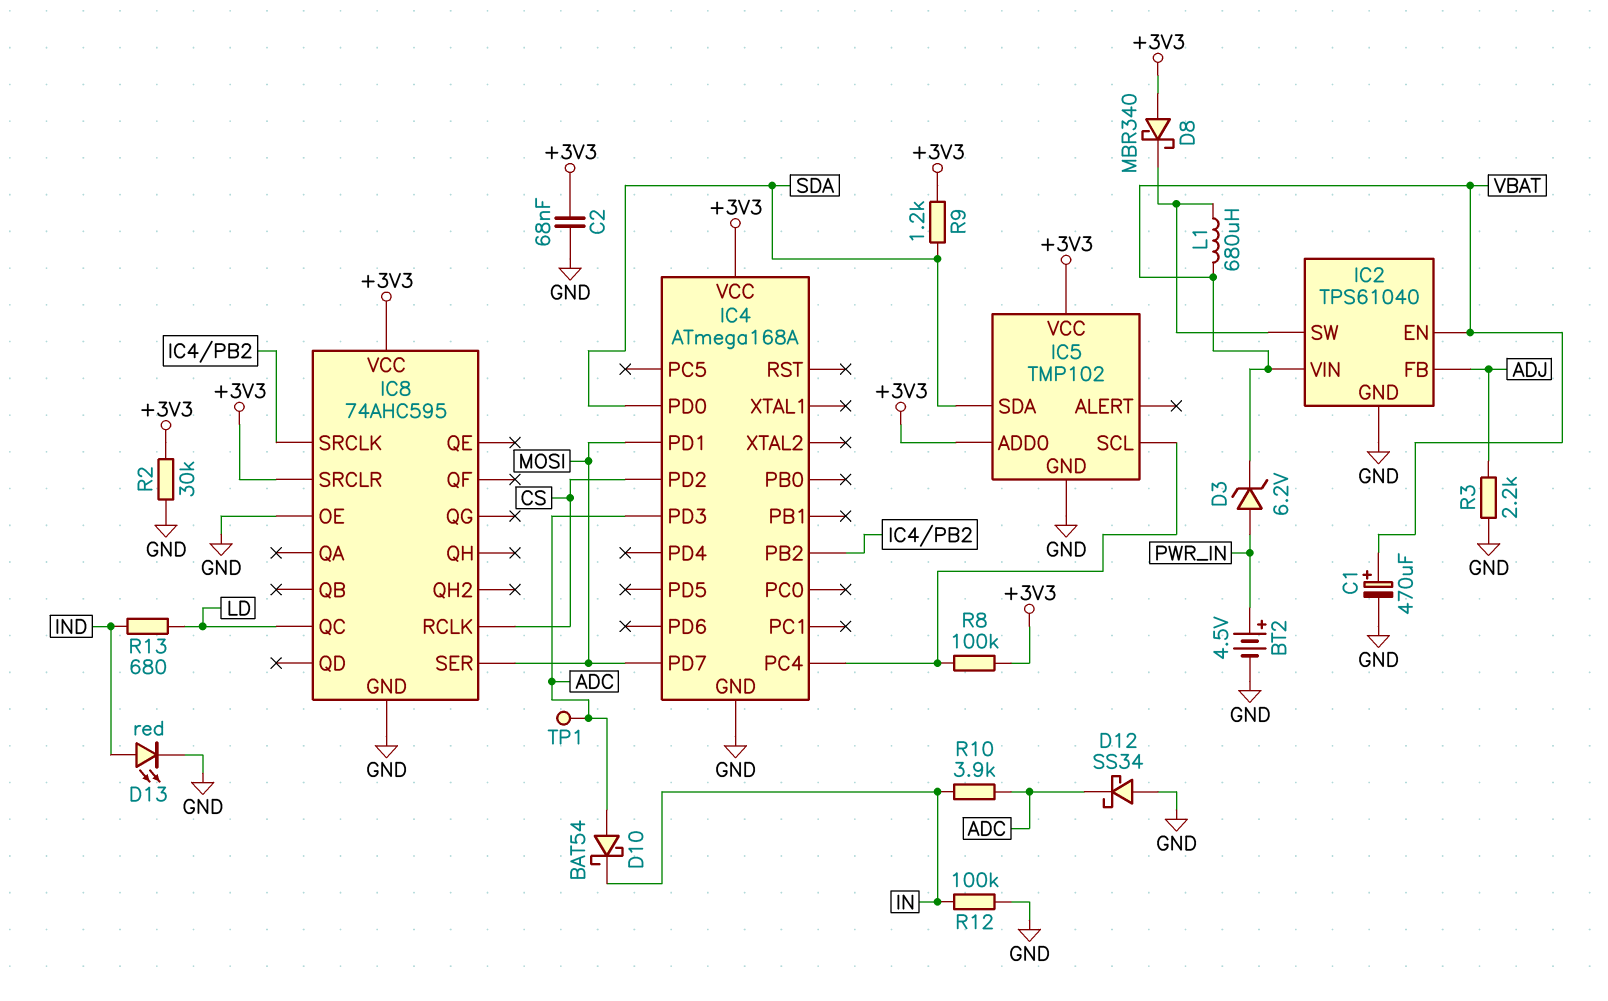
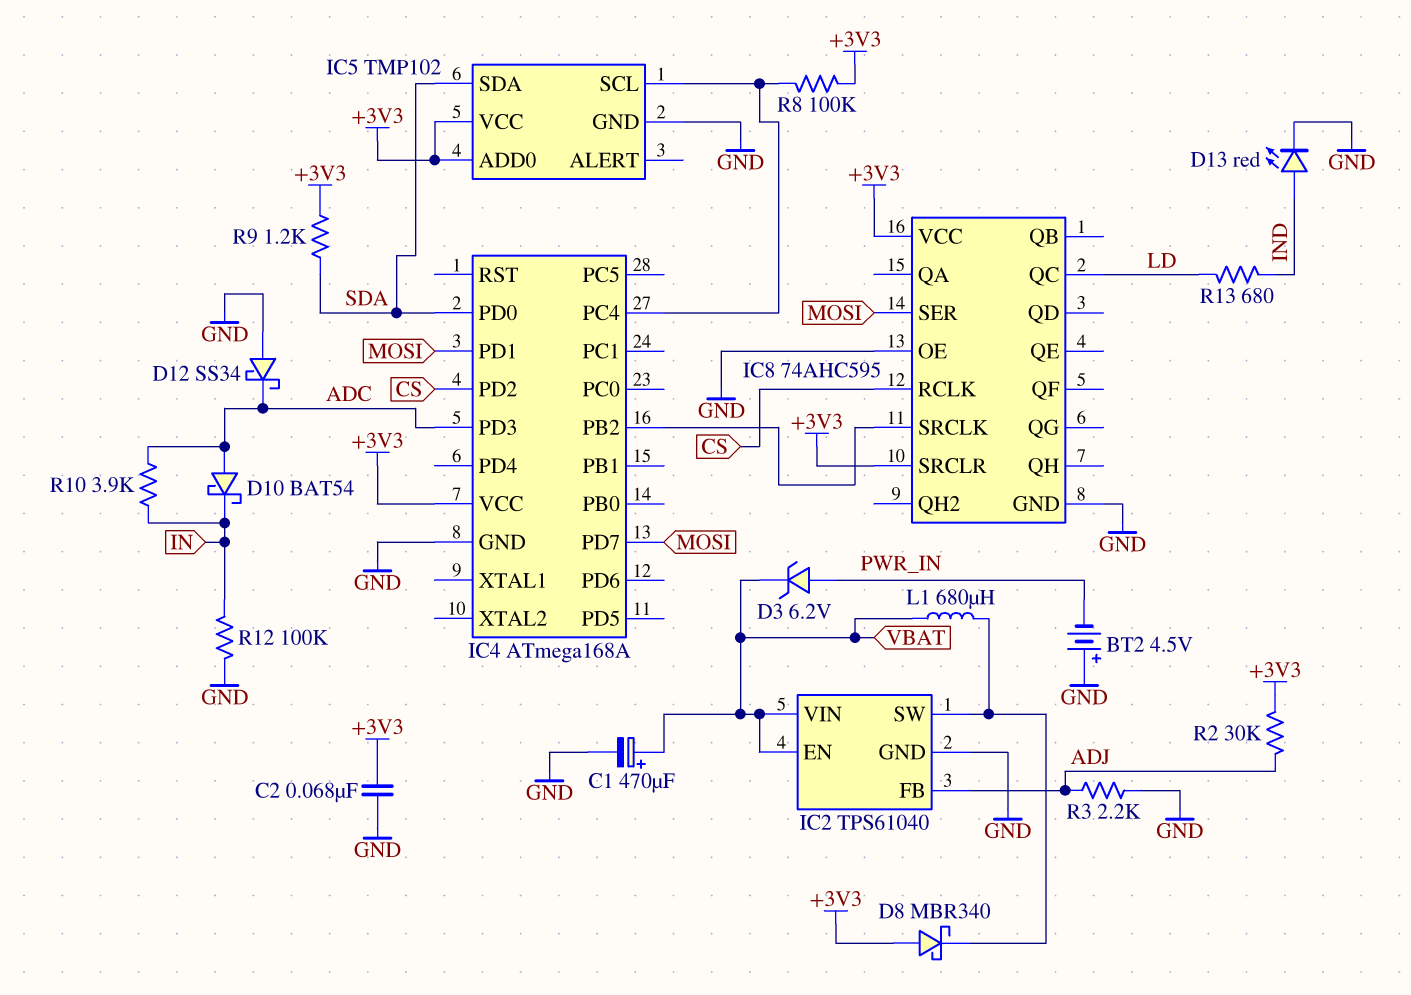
BT2: 4.5V (plus PWR_IN, minus GND) -> 4.5V (plus GND, minus PWR_IN)
R2: 30k (+3V3, GND) -> 30k (+3V3, ADJ)
TP1: test point (ADC) -> none

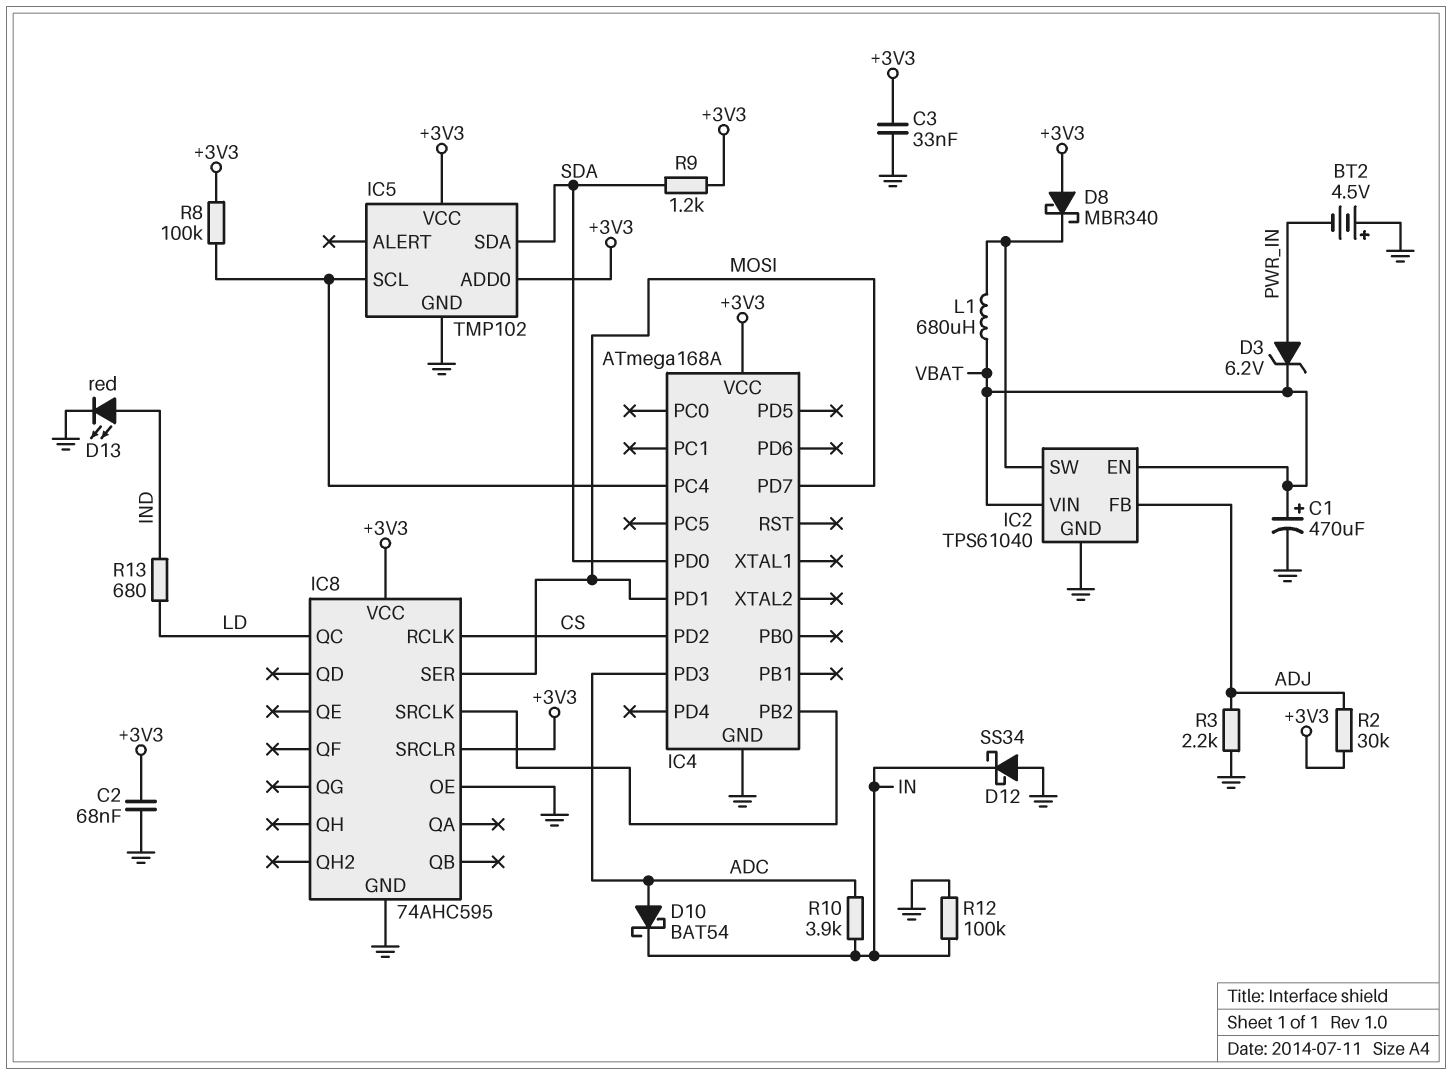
C3: none -> 33nF (+3V3, GND)
D12: schottky SS34 (A GND, K ADC) -> schottky SS34 (A GND, K IN)

